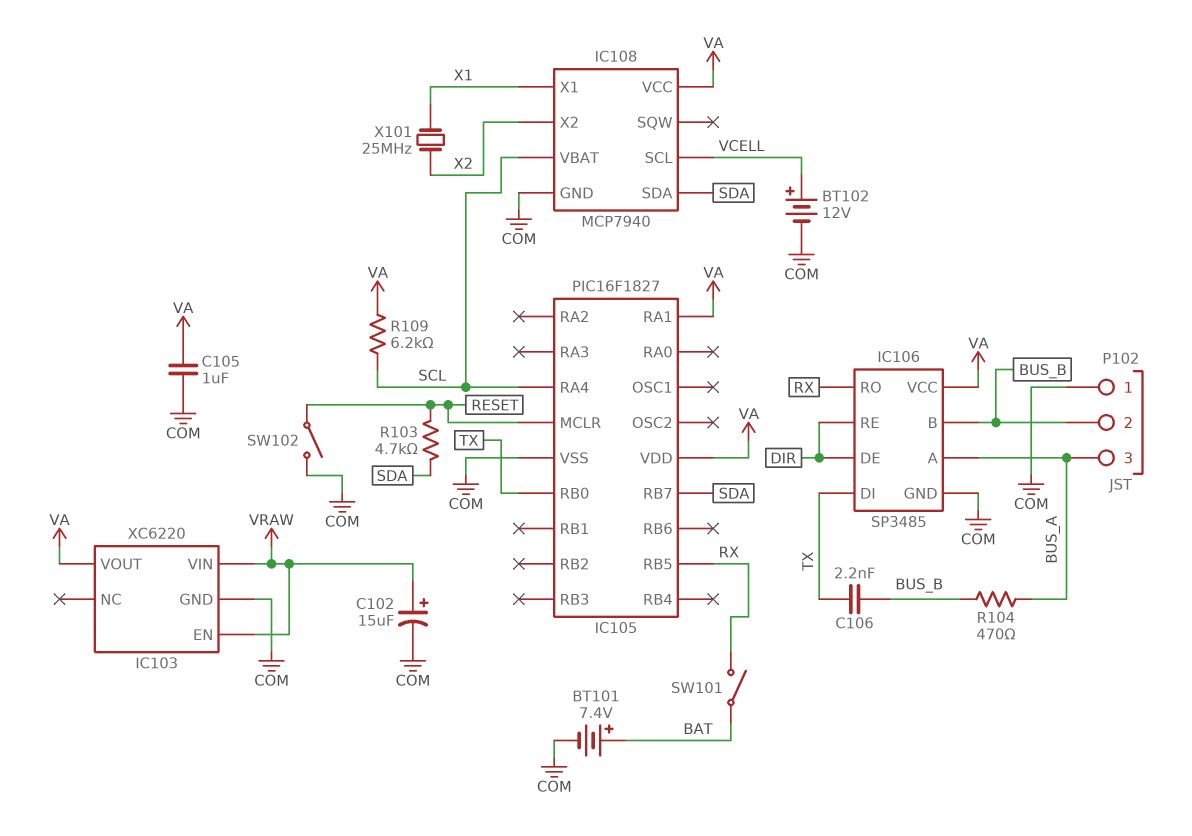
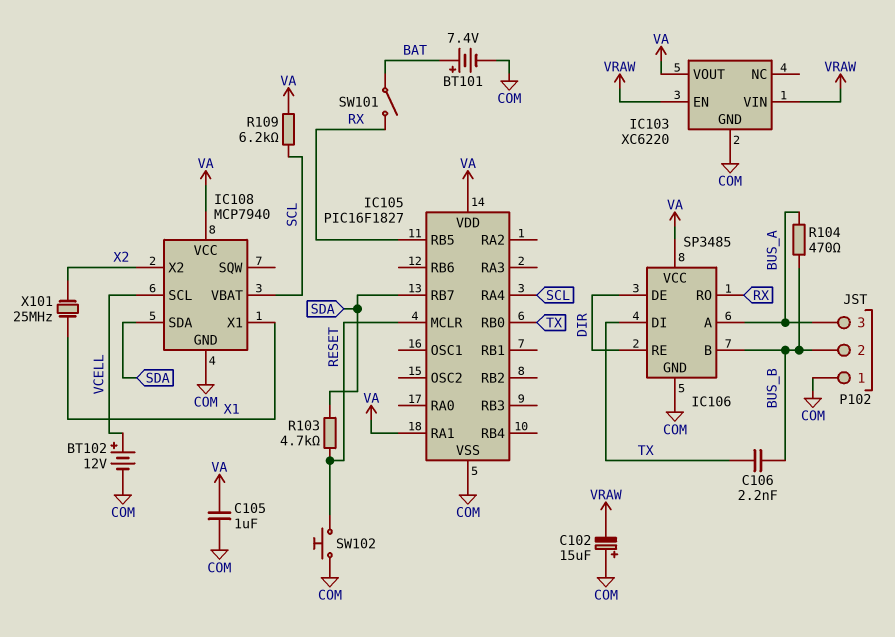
C102: 15uF (plus VRAW, minus COM) -> 15uF (plus COM, minus VRAW)
SW102: switch (COM, RESET) -> button (COM, RESET)

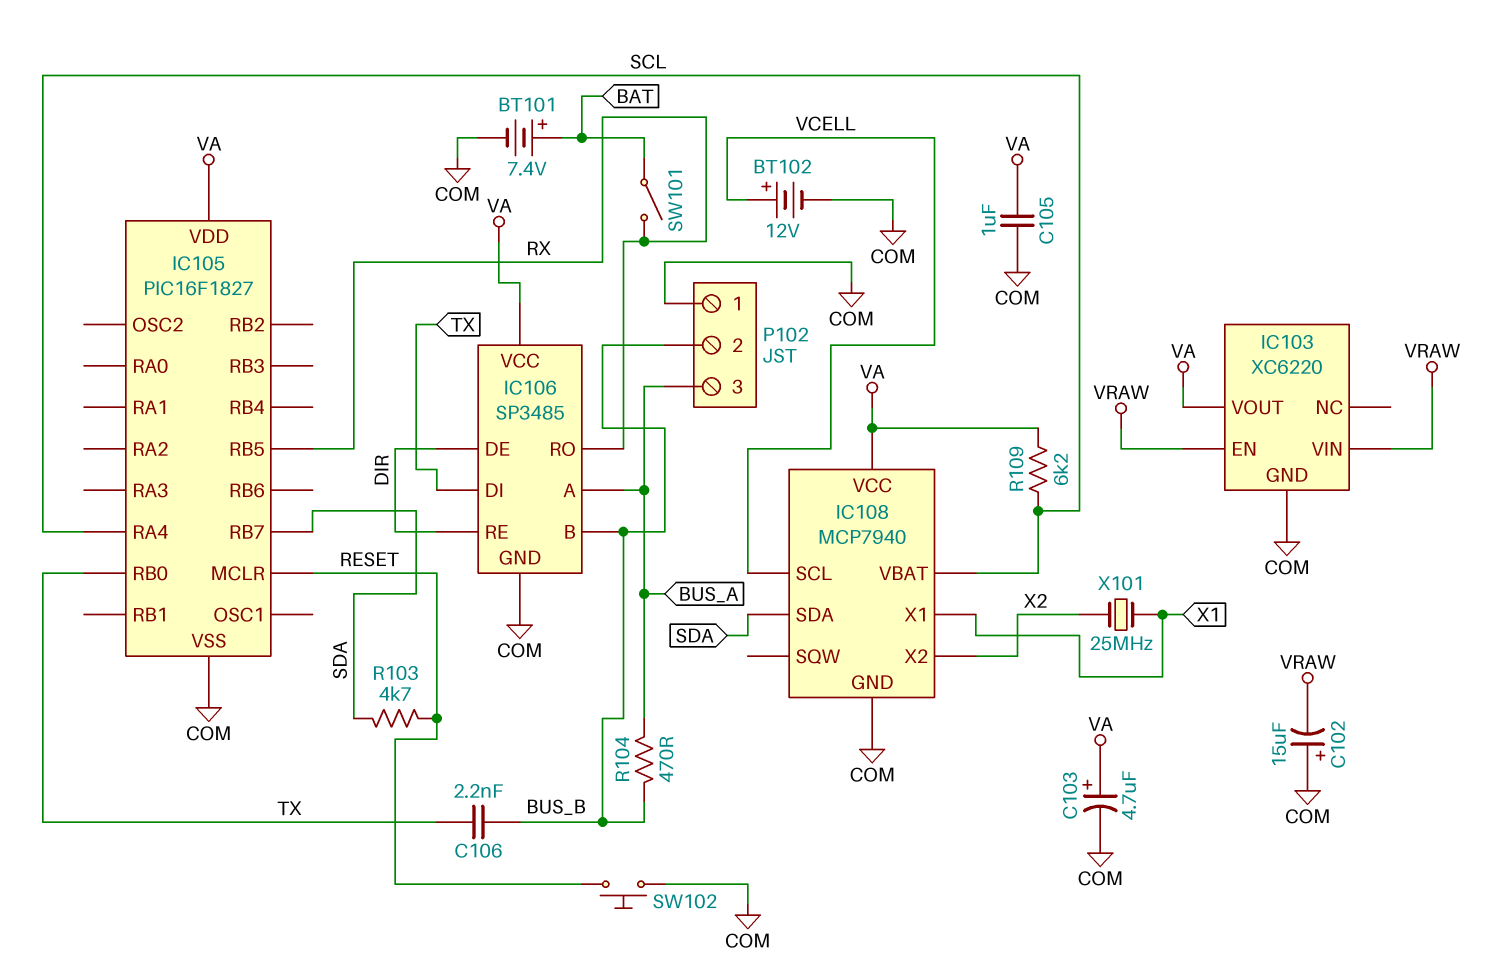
C103: none -> 4.7uF (plus VA, minus COM)
IC105 pin RA1: VA -> none

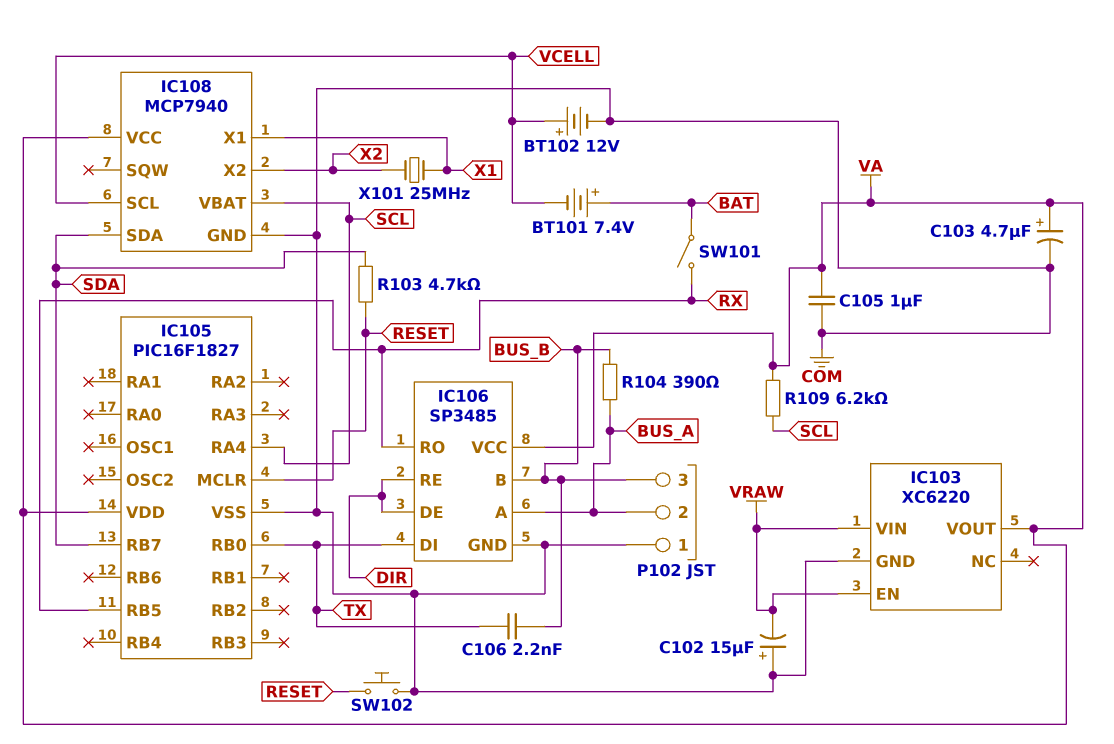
BT101: 7.4V (plus BAT, minus COM) -> 7.4V (plus BAT, minus VCELL)
P102 pin 2: BUS_B -> BUS_A
P102 pin 3: BUS_A -> BUS_B
R104: 470 (BUS_A, BUS_B) -> 390 (BUS_A, BUS_B)

